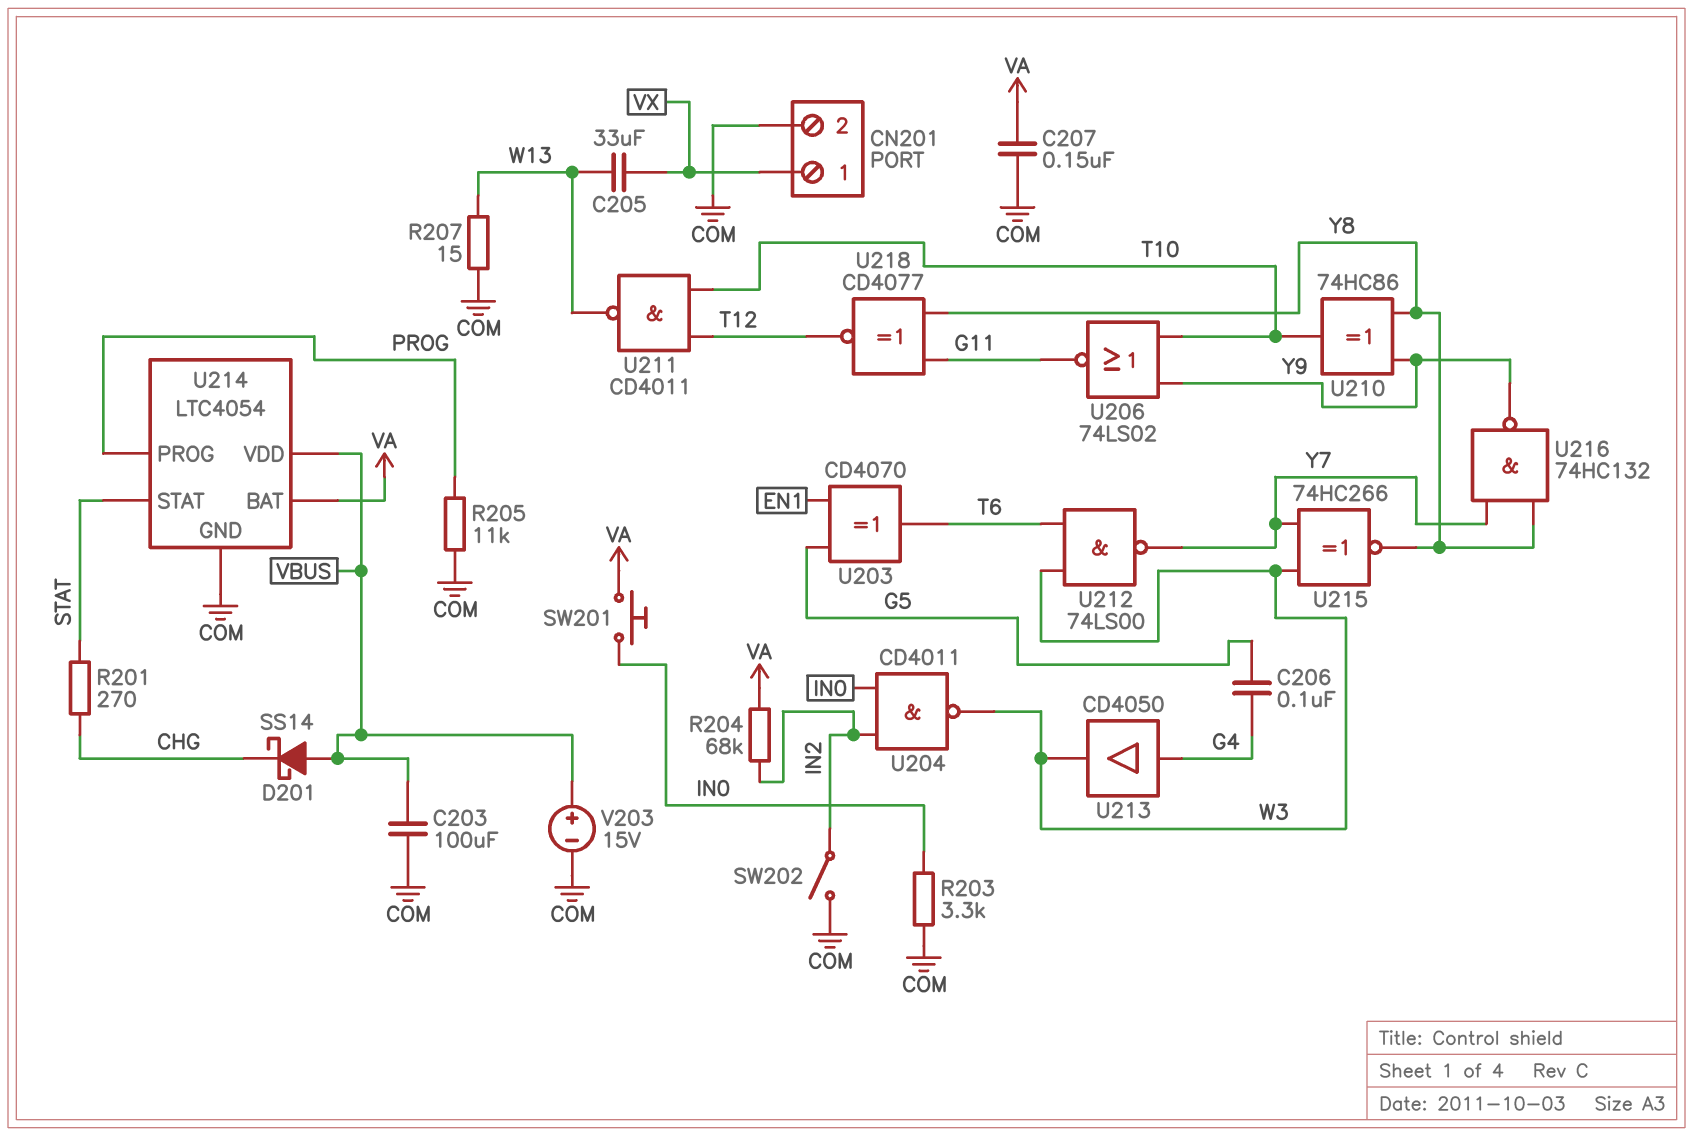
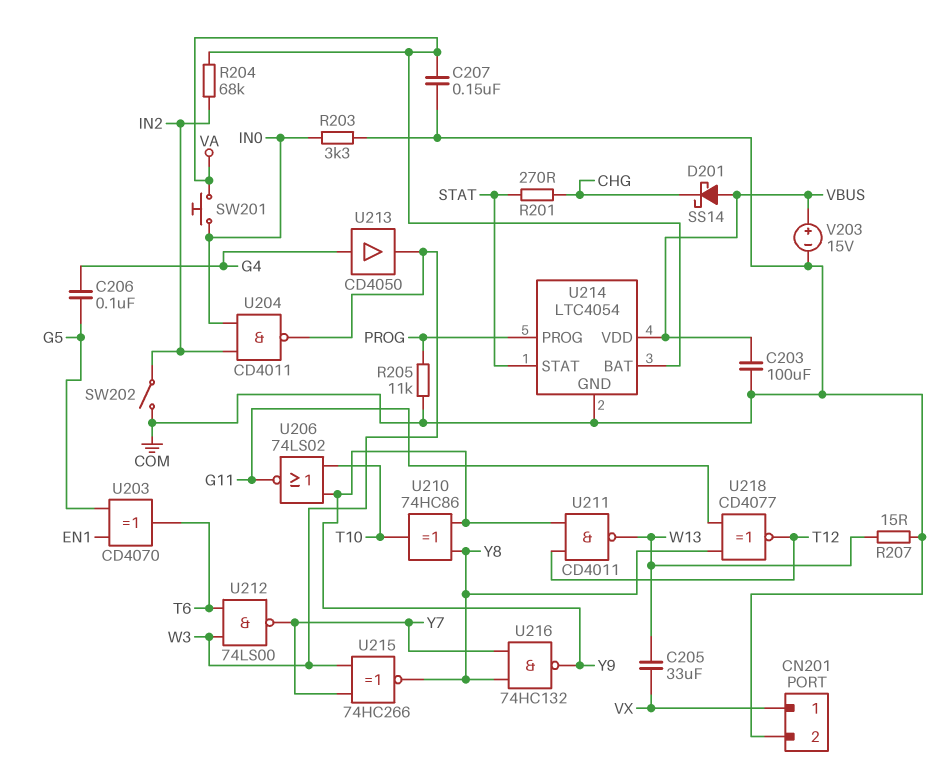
U211: NAND CD4011 (in T10, in T12, out W13) -> NAND CD4011 (in T12, in Y9, out W13)

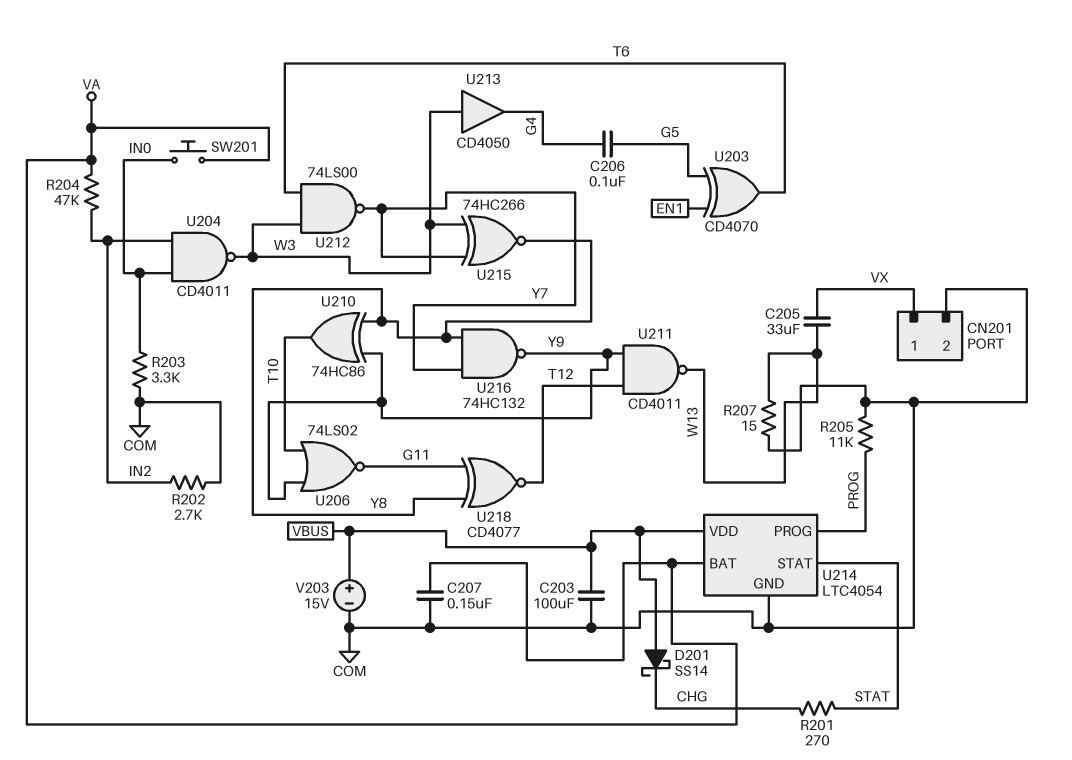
R202: none -> 2.7k (COM, IN2)
R204: 68k (IN2, VA) -> 47k (IN2, VA)
SW202: switch (COM, IN2) -> none
U213: buffer CD4050 (in G4, out W3) -> buffer CD4050 (in W3, out G4)

